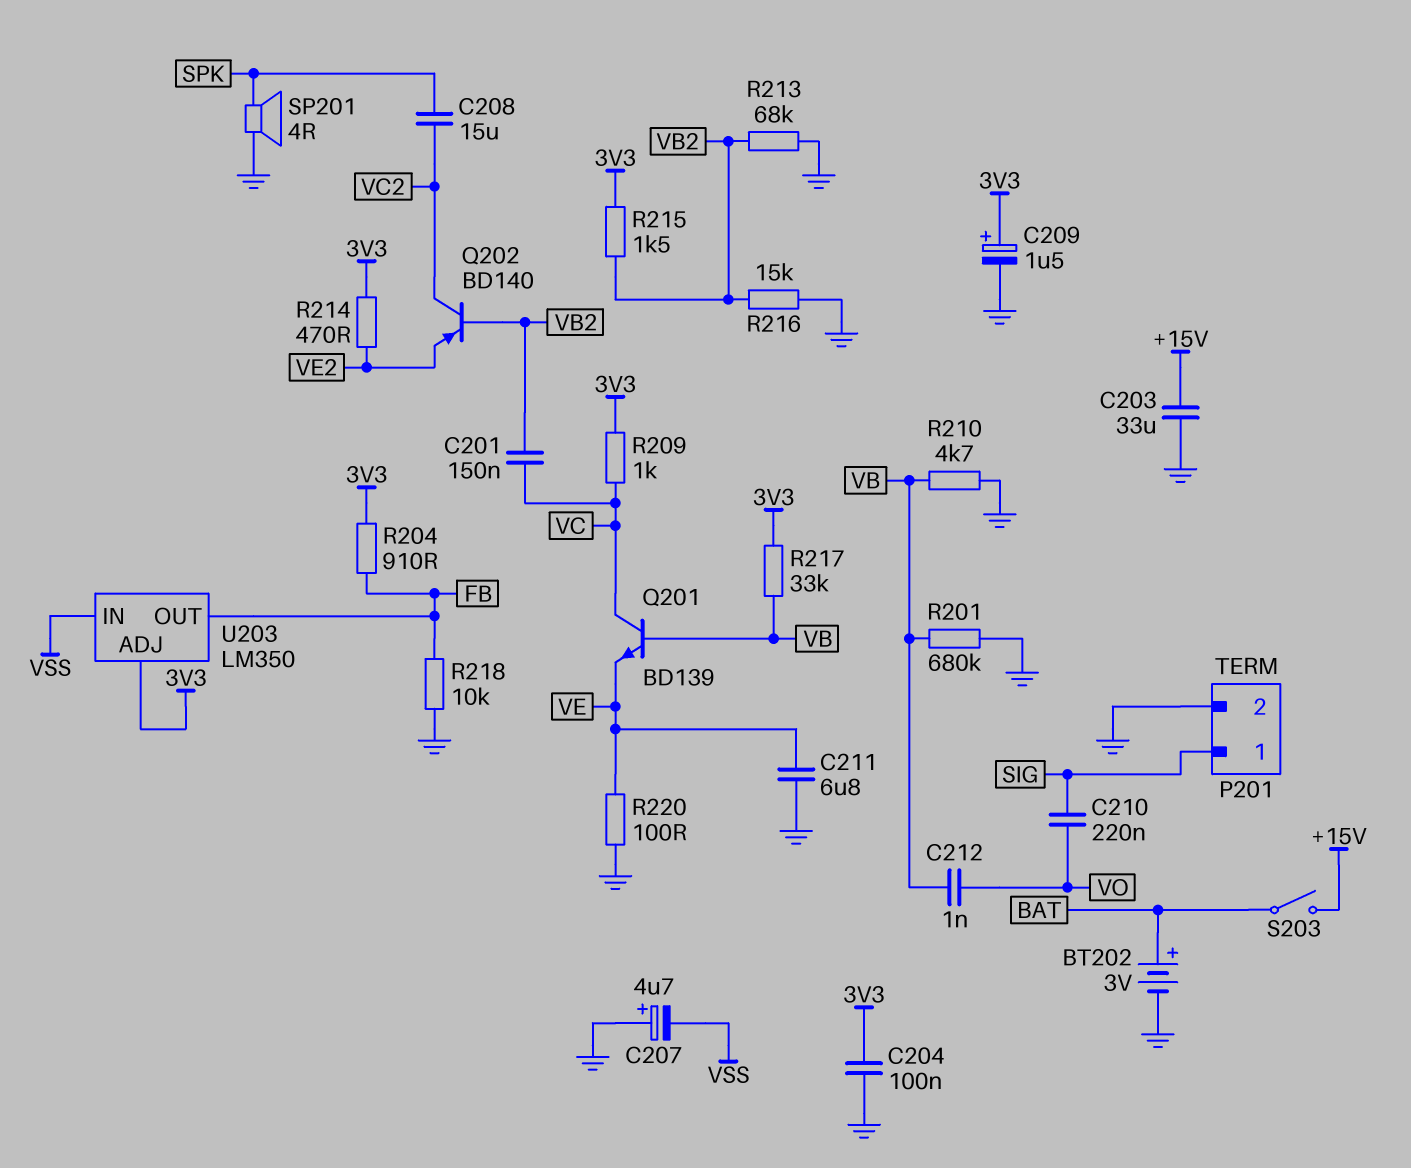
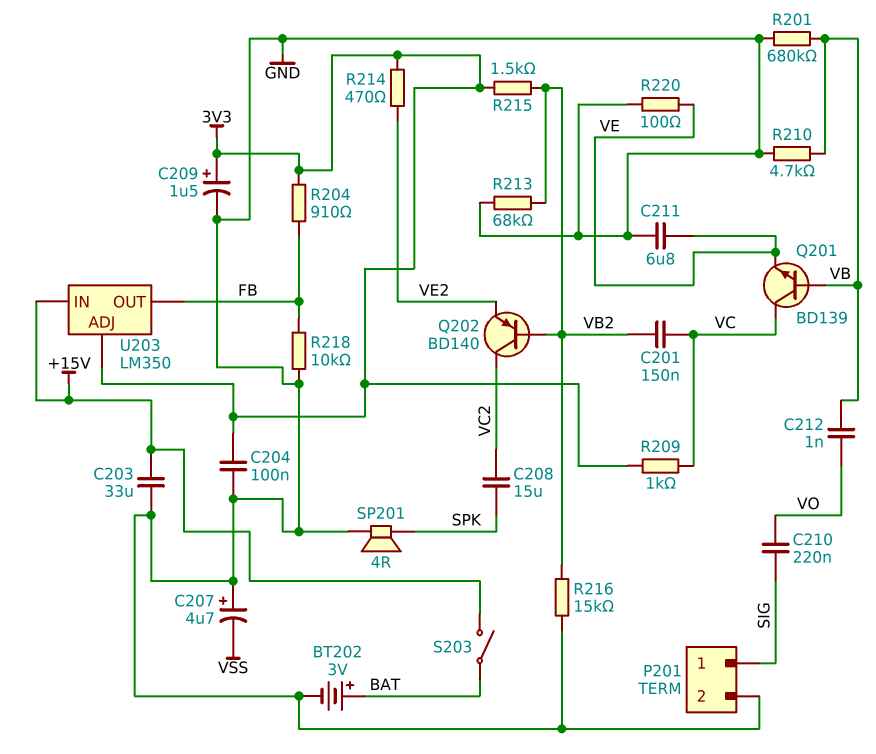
R217: 33k (3V3, VB) -> none
U203 pin IN: VSS -> +15V

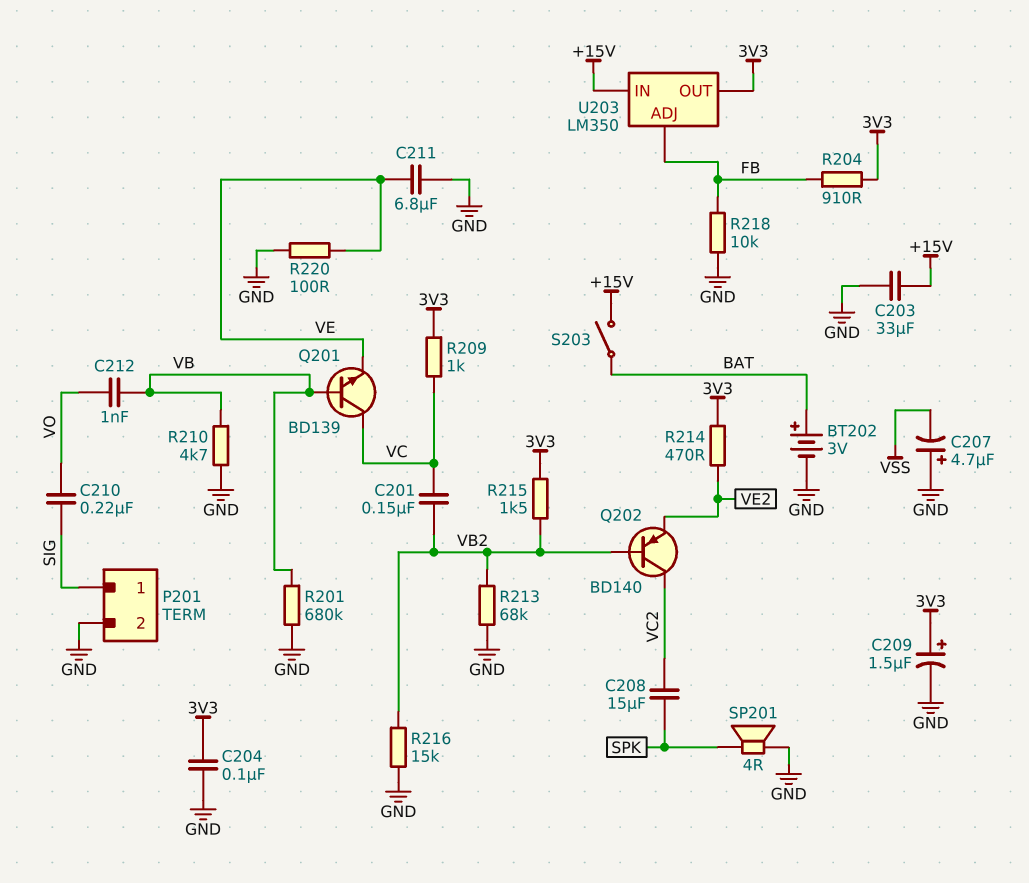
U203 pin ADJ: 3V3 -> FB
U203 pin OUT: FB -> 3V3

